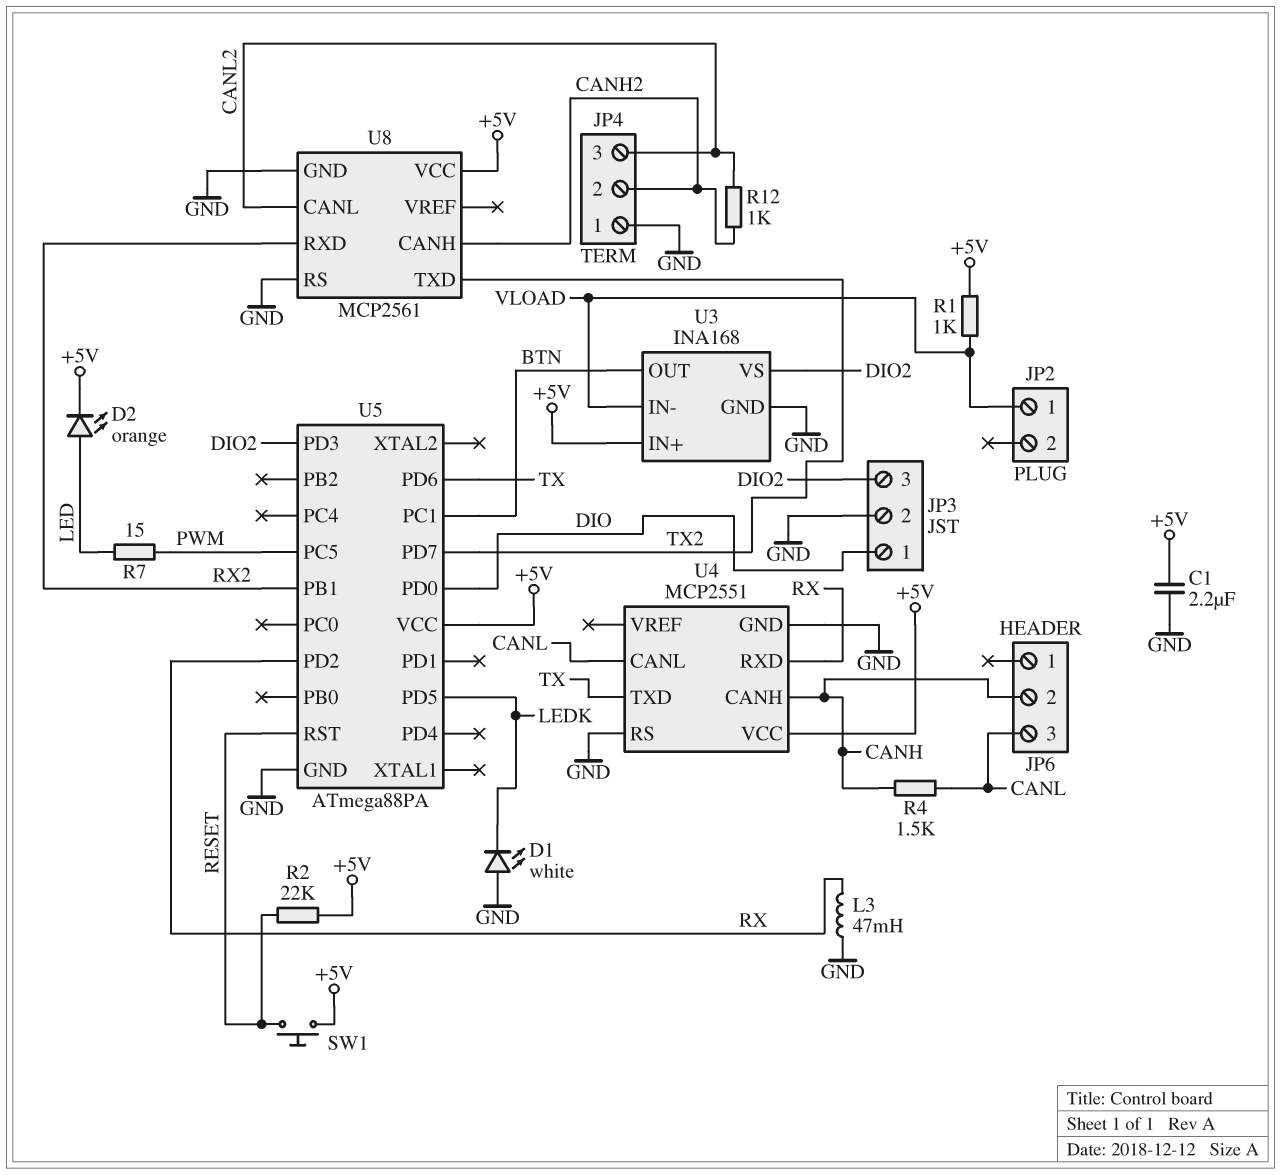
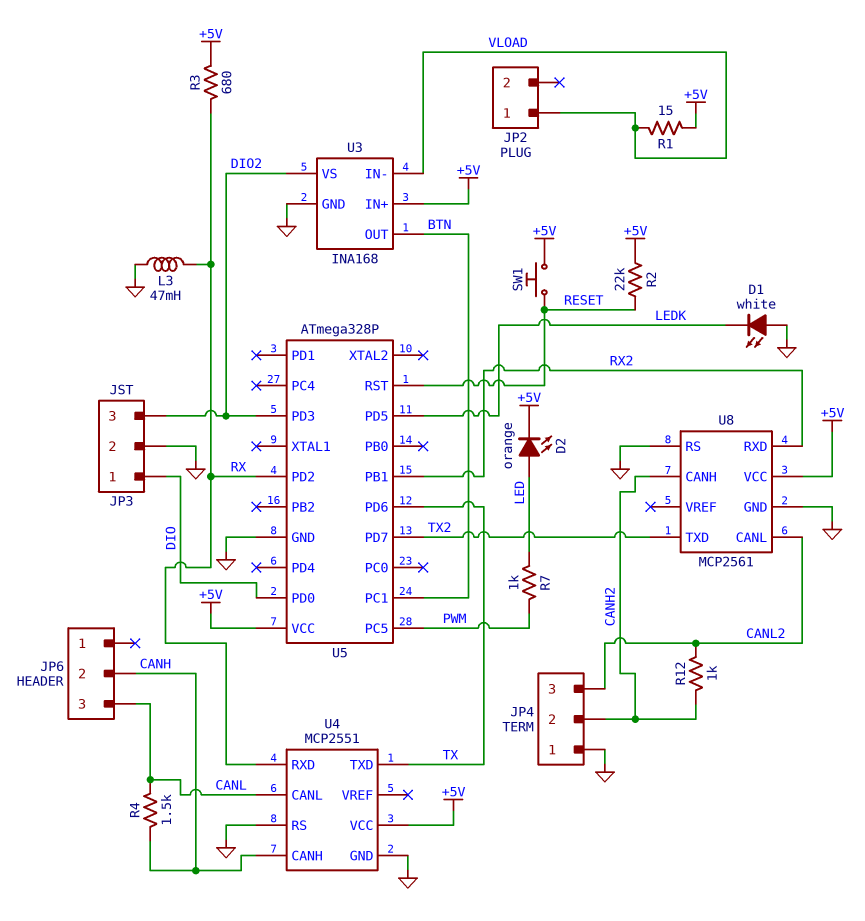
C1: 2.2uF (+5V, GND) -> none
R1: 1k (+5V, VLOAD) -> 15 (+5V, VLOAD)
R3: none -> 680 (+5V, RX)
R7: 15 (LED, PWM) -> 1k (LED, PWM)
U5: ATmega88PA -> ATmega328P

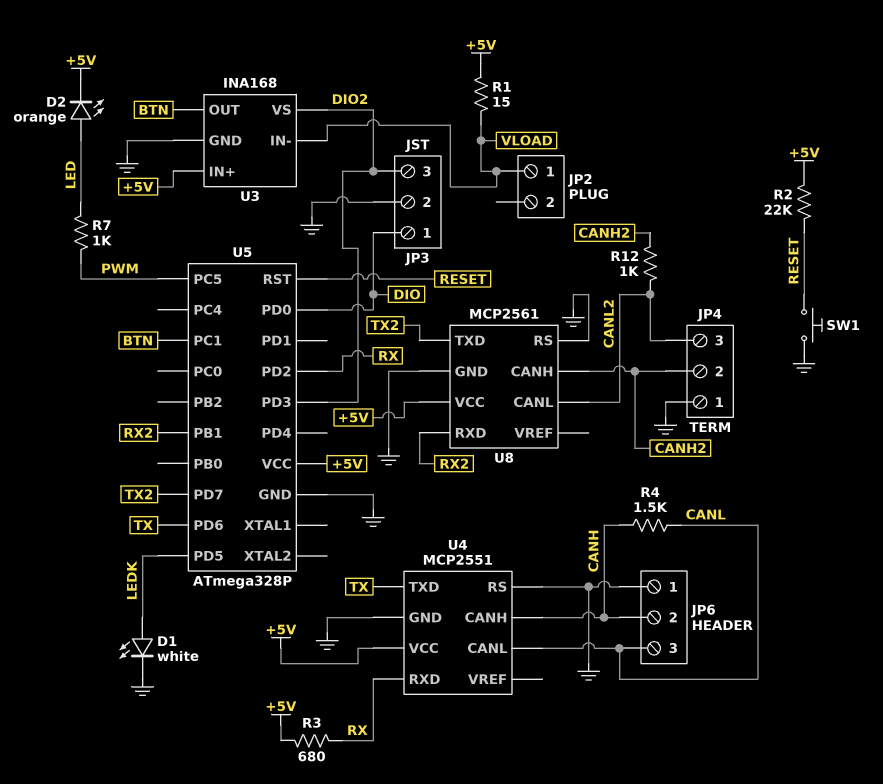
D1: LED white (A GND, K LEDK) -> LED white (A LEDK, K GND)
JP6 pin 1: none -> GND
L3: 47mH (GND, RX) -> none
SW1: button (+5V, RESET) -> button (GND, RESET)

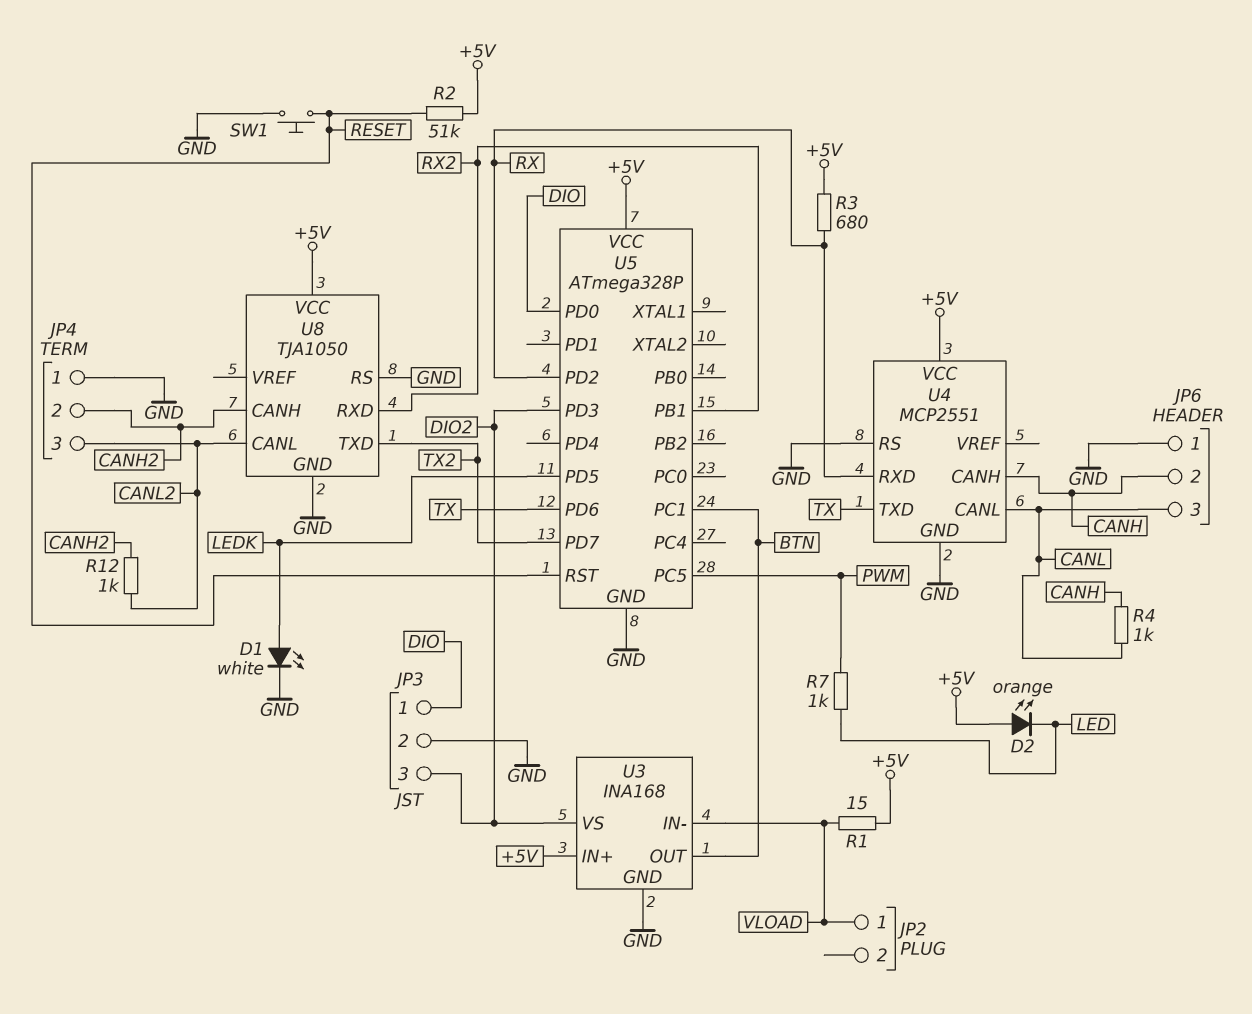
D2: LED orange (A LED, K +5V) -> LED orange (A +5V, K LED)
R2: 22k (+5V, RESET) -> 51k (+5V, RESET)
R4: 1.5k (CANH, CANL) -> 1k (CANH, CANL)
U8: MCP2561 -> TJA1050

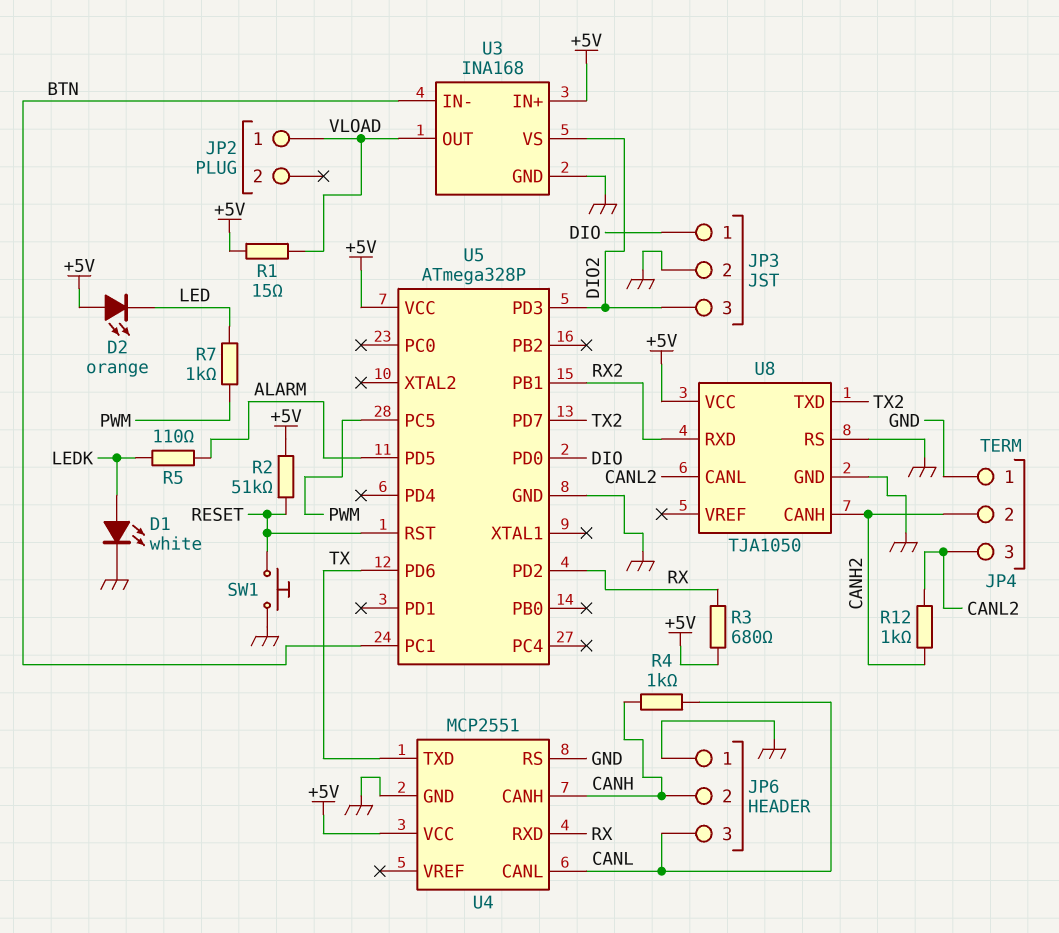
R5: none -> 110 (ALARM, LEDK)
U3 pin IN-: VLOAD -> BTN
U3 pin OUT: BTN -> VLOAD
U5 pin PD5: LEDK -> ALARM

